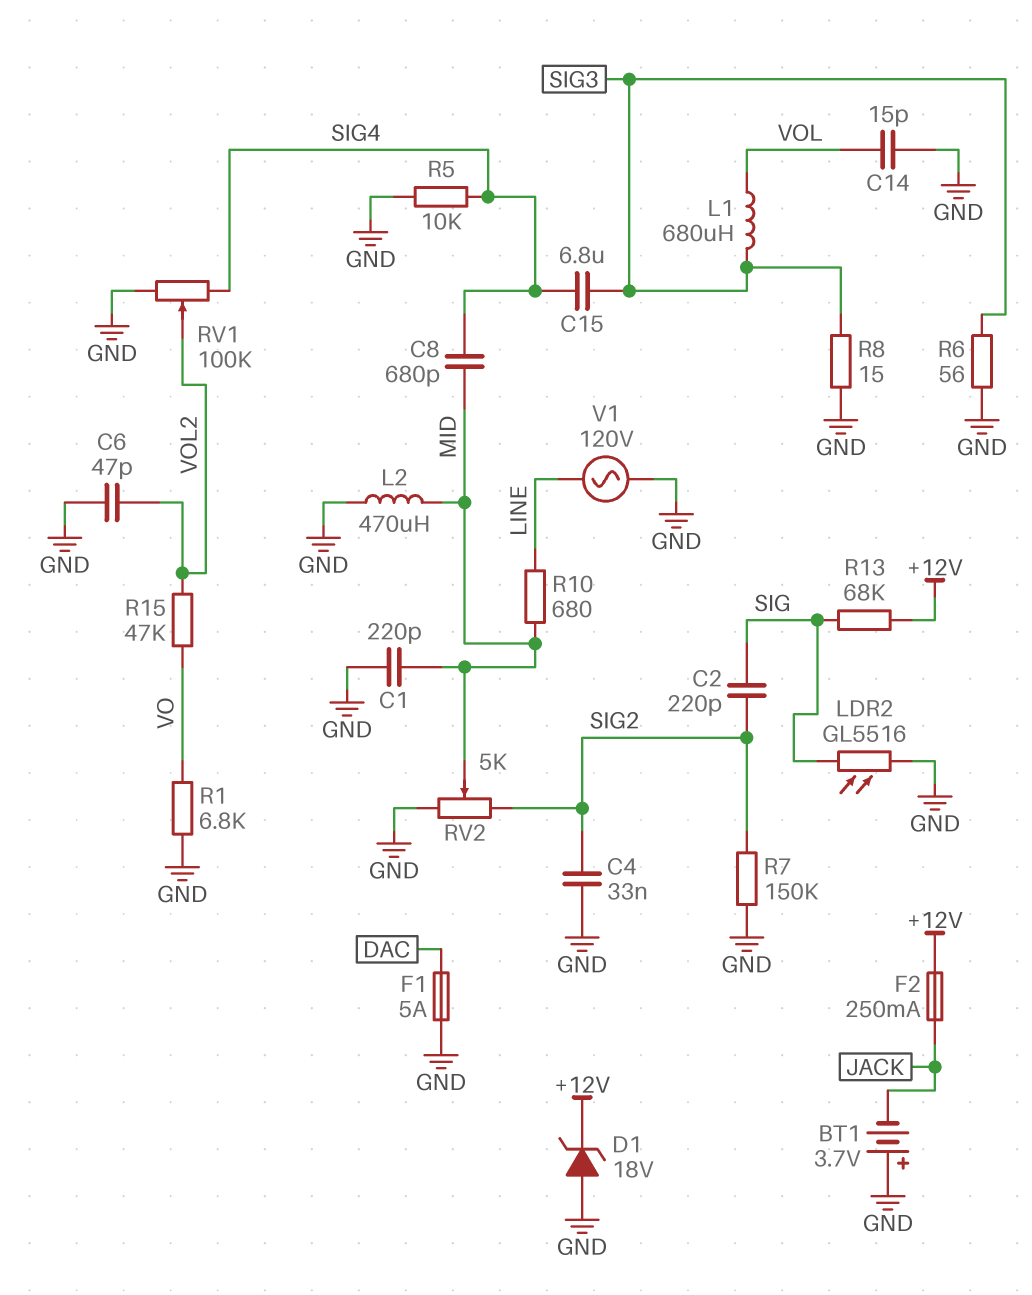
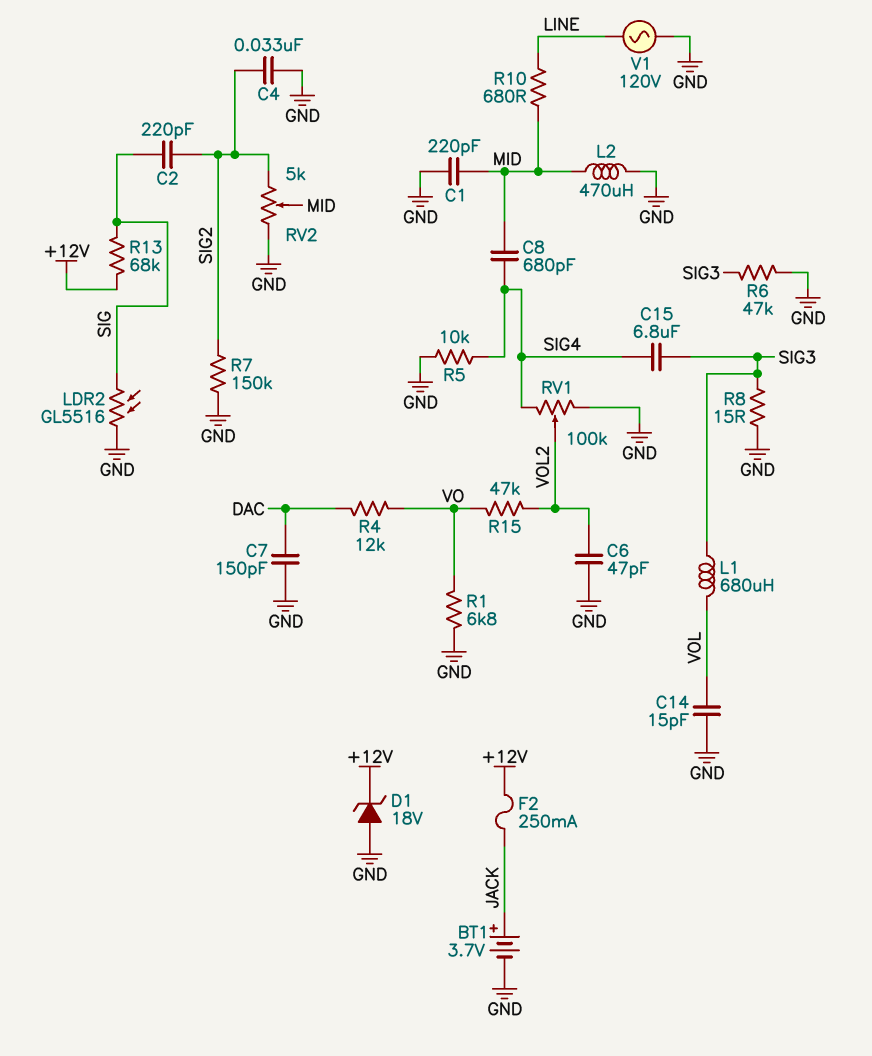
BT1: 3.7V (plus GND, minus JACK) -> 3.7V (plus JACK, minus GND)
C7: none -> 150pF (DAC, GND)
F1: 5A (DAC, GND) -> none
R4: none -> 12k (DAC, VO)
R6: 56 (GND, SIG3) -> 47k (GND, SIG3)

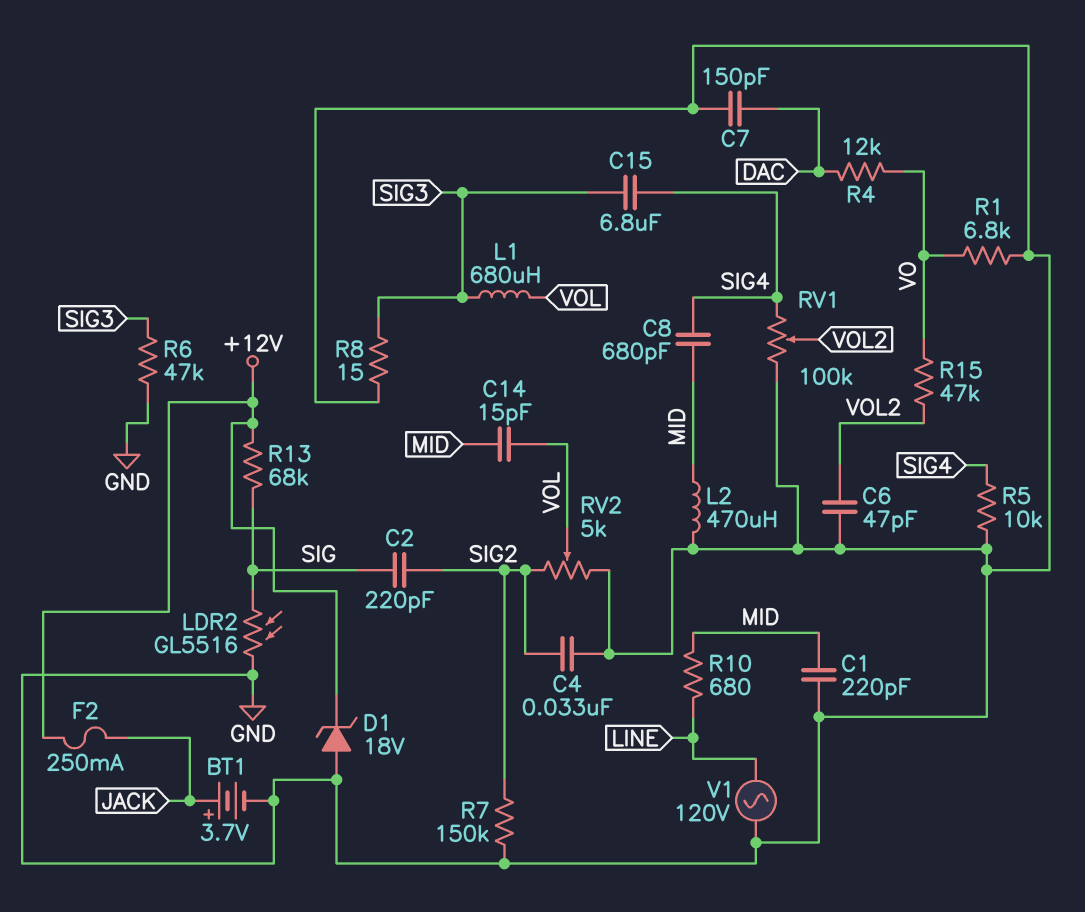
C14: 15pF (GND, VOL) -> 15pF (MID, VOL)
RV2: 5k (GND, SIG2, wiper MID) -> 5k (GND, SIG2, wiper VOL)

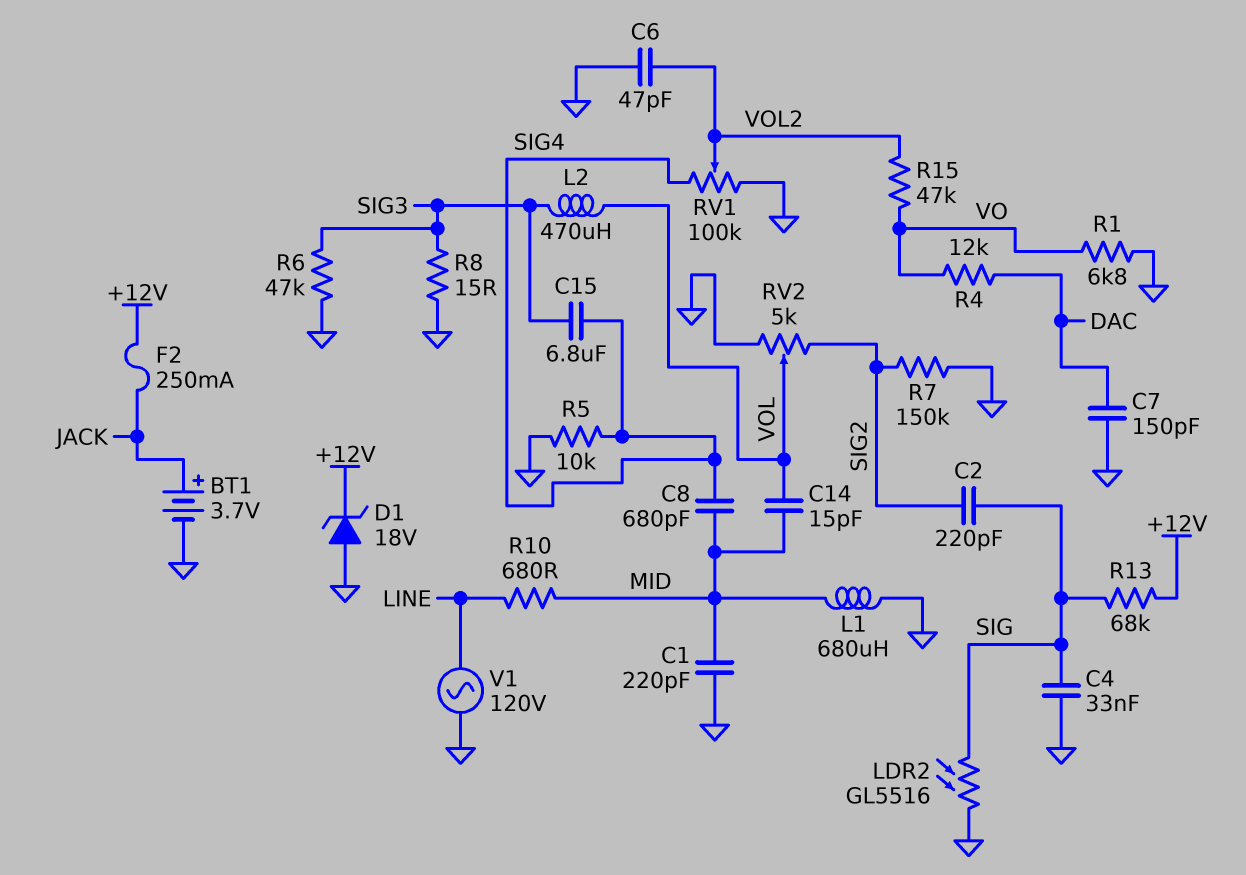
C4: 33nF (GND, SIG2) -> 33nF (GND, SIG)
L1: 680uH (SIG3, VOL) -> 680uH (GND, MID)
L2: 470uH (GND, MID) -> 470uH (SIG3, VOL)

